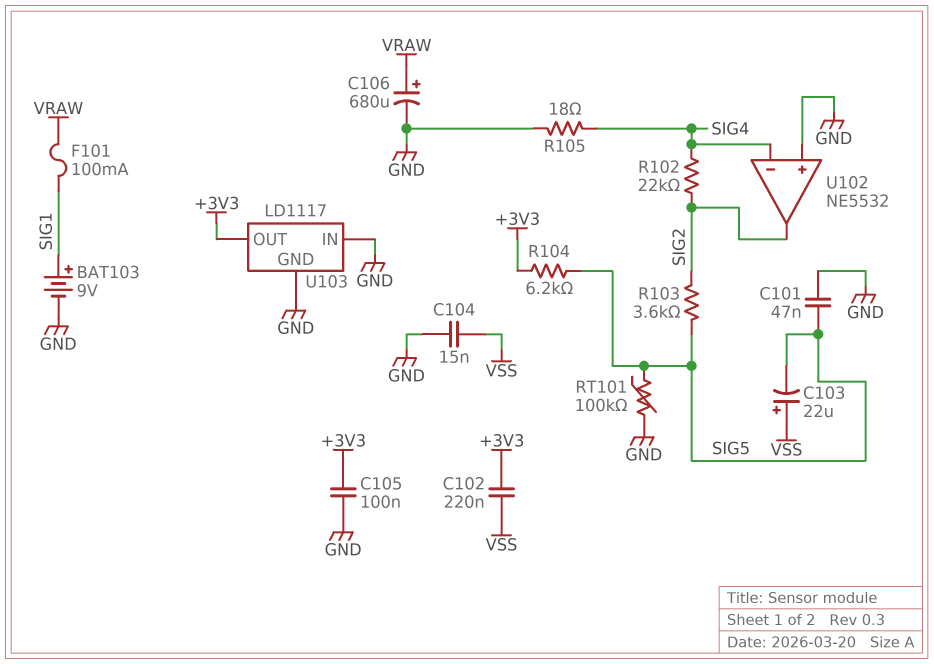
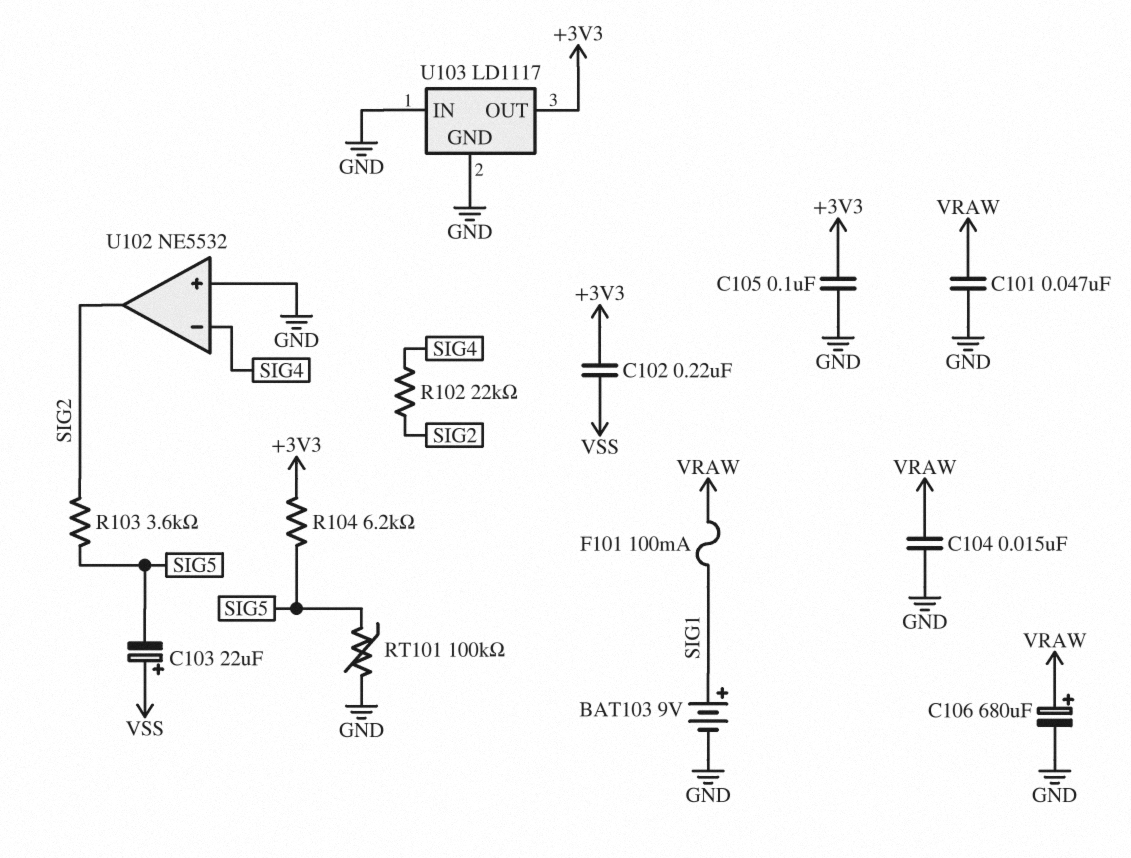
C101: 47nF (GND, SIG5) -> 47nF (GND, VRAW)
C104: 15nF (GND, VSS) -> 15nF (GND, VRAW)
R105: 18 (GND, SIG4) -> none

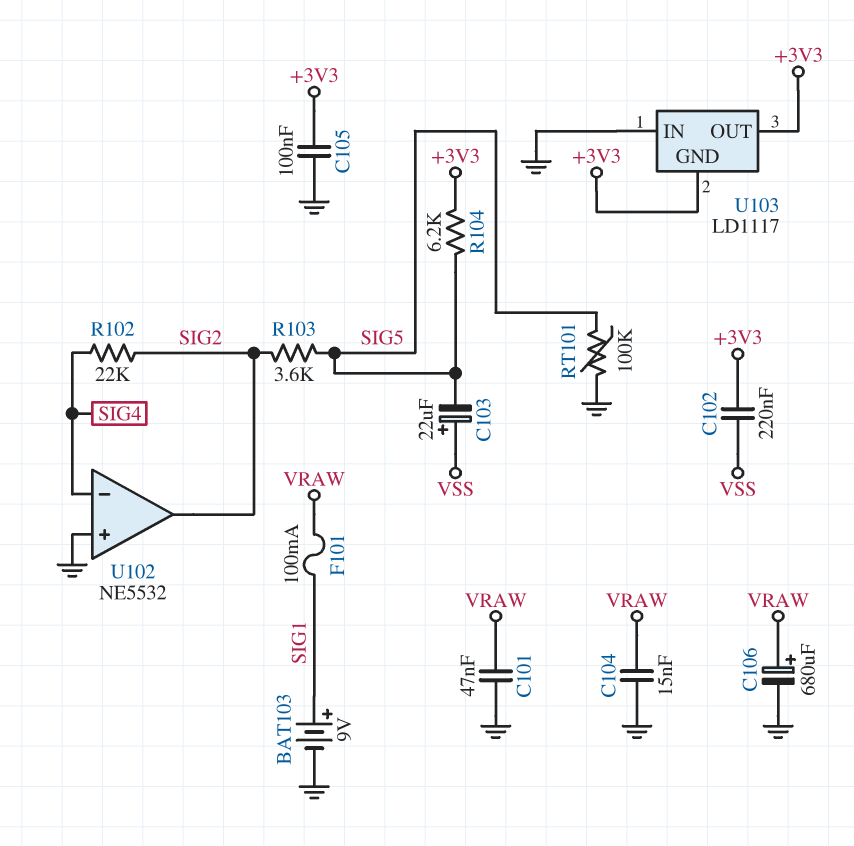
U103 pin GND: GND -> +3V3

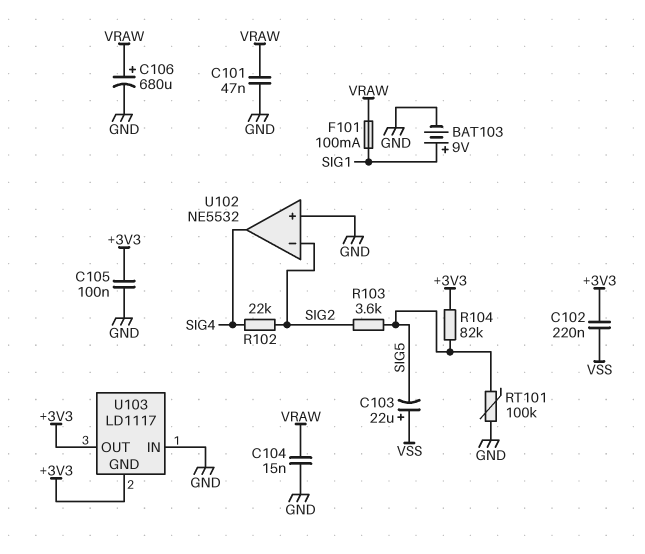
R104: 6.2k (+3V3, SIG5) -> 82k (+3V3, SIG5)
U102 pin in-: SIG4 -> SIG2
U102 pin out: SIG2 -> SIG4

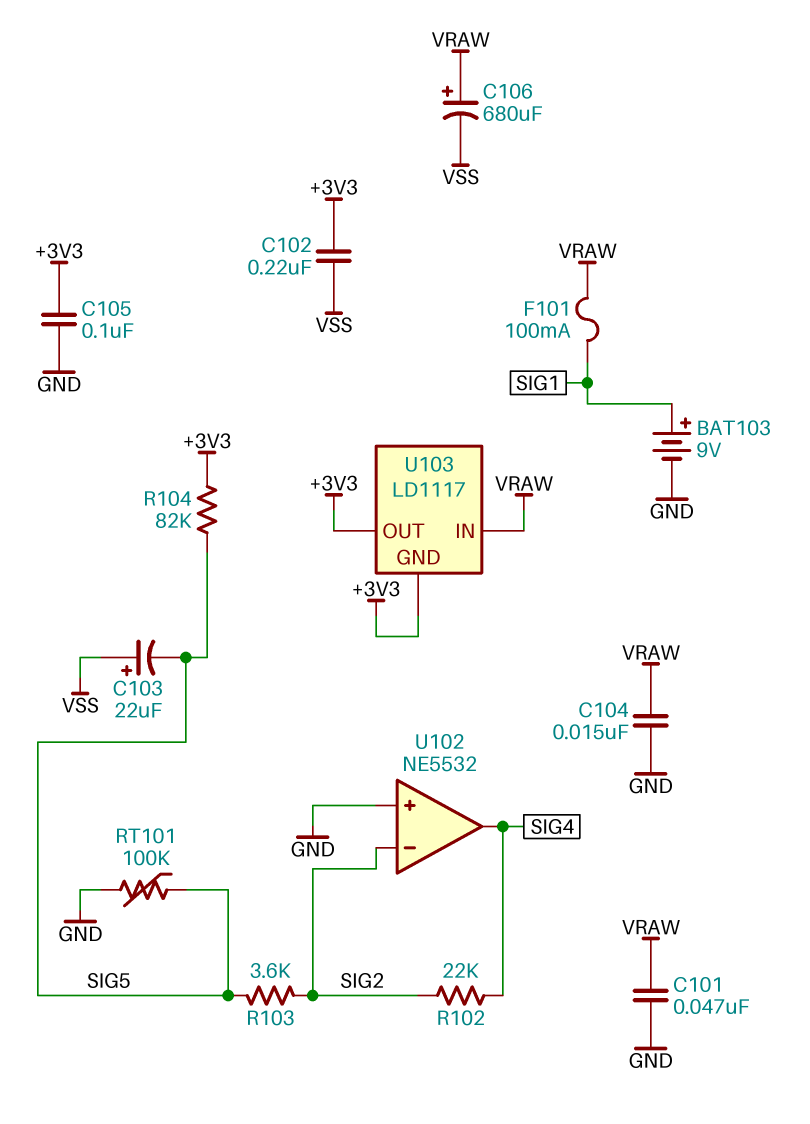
C106: 680uF (plus VRAW, minus GND) -> 680uF (plus VRAW, minus VSS)
U103 pin IN: GND -> VRAW

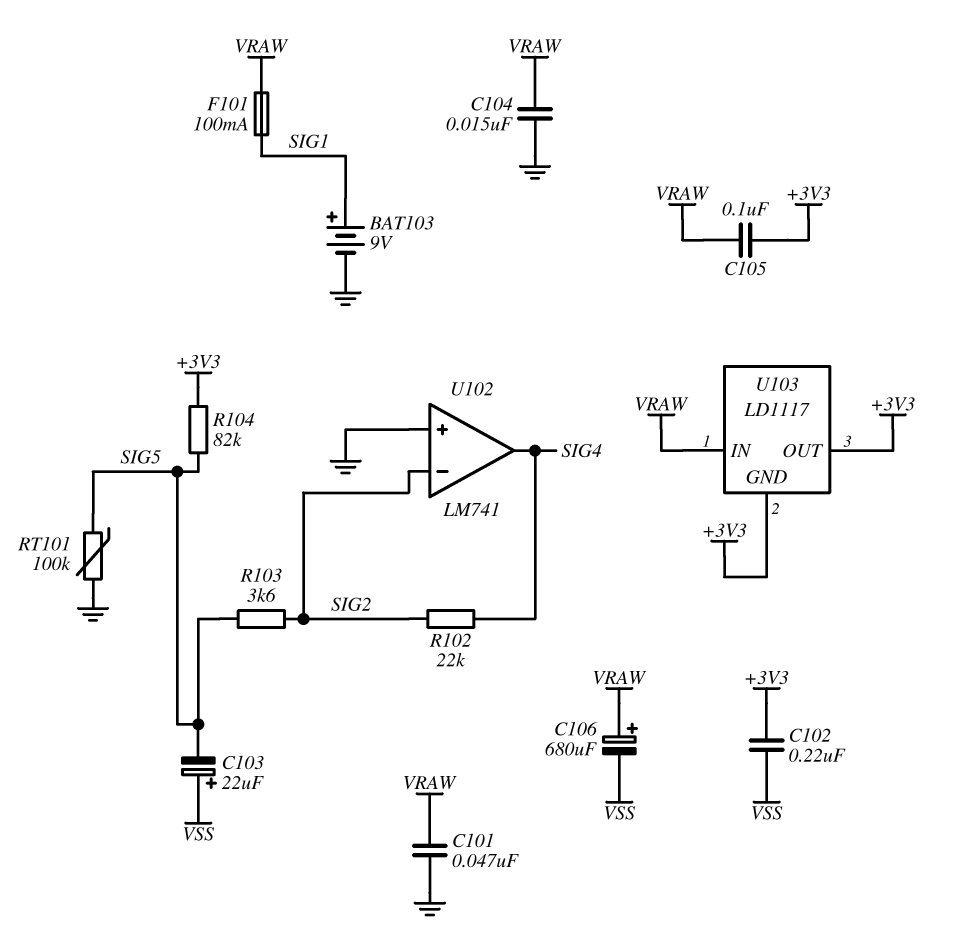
C105: 100nF (+3V3, GND) -> 100nF (+3V3, VRAW)
U102: NE5532 -> LM741

